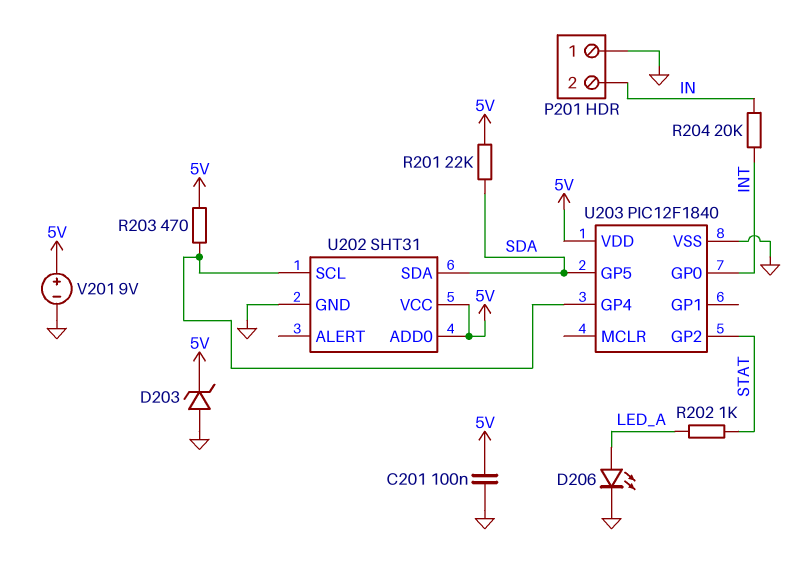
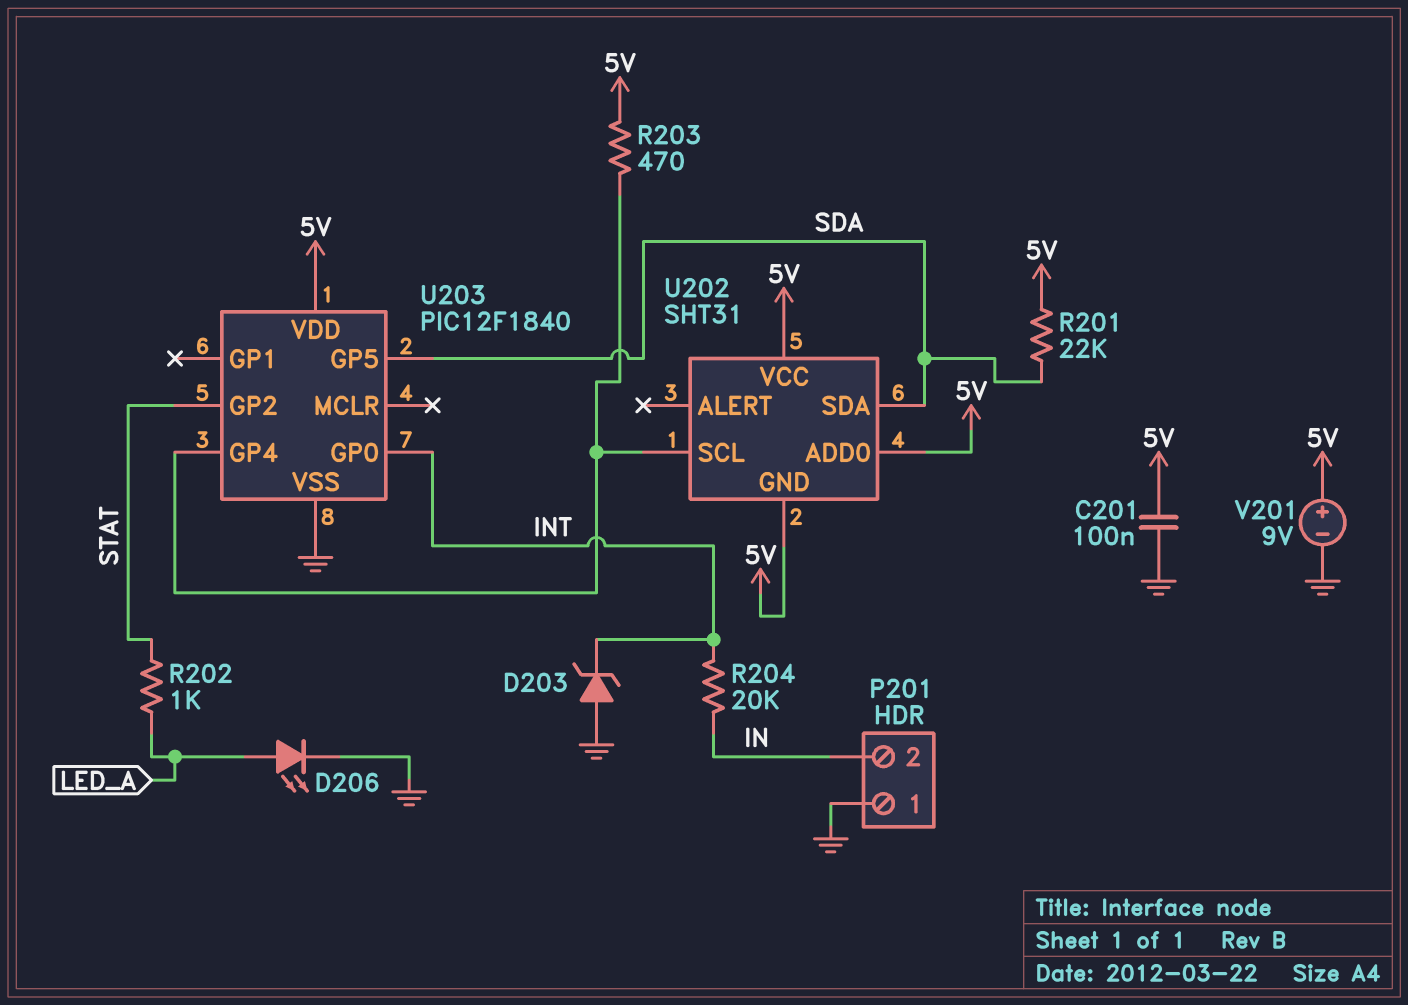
D203: zener (A GND, K 5V) -> zener (A GND, K INT)
U202 pin GND: GND -> 5V

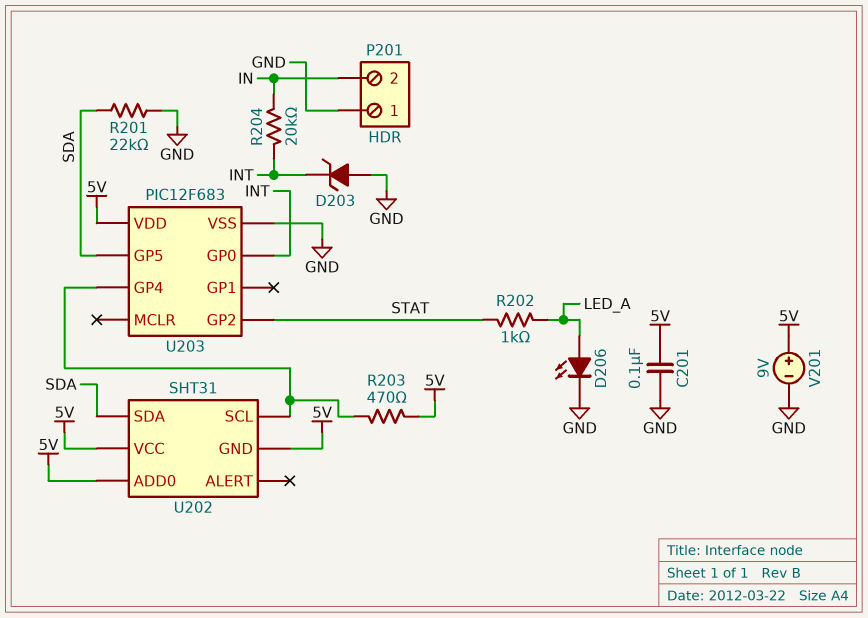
R201: 22k (5V, SDA) -> 22k (GND, SDA)
U203: PIC12F1840 -> PIC12F683

